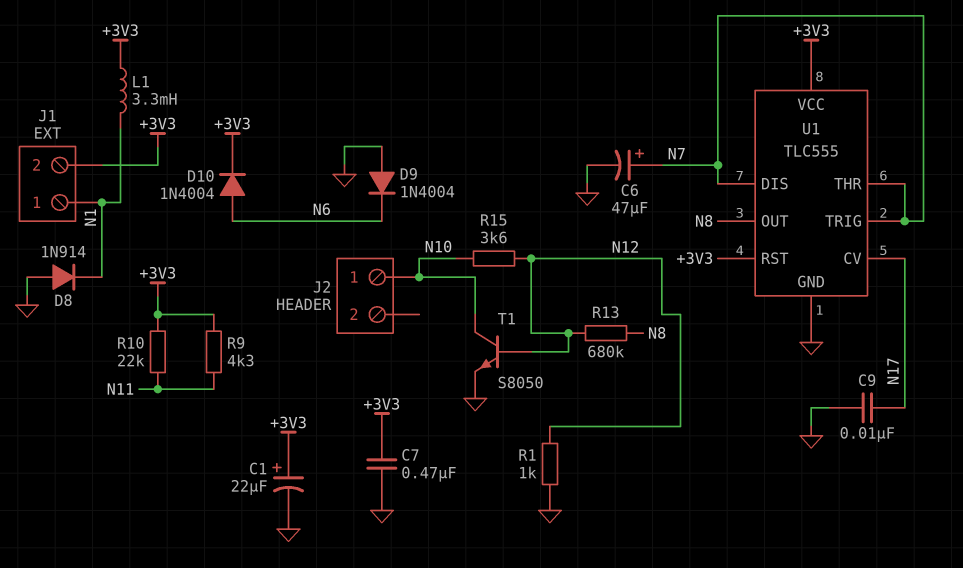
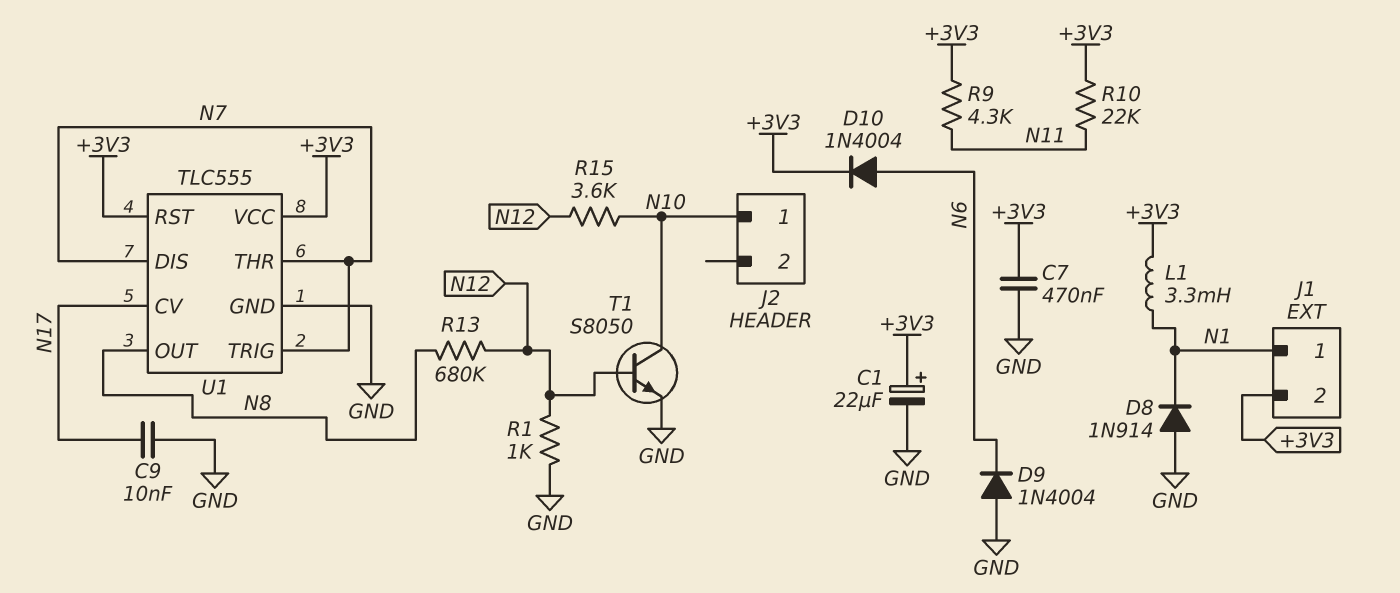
C6: 47uF (plus N7, minus GND) -> none

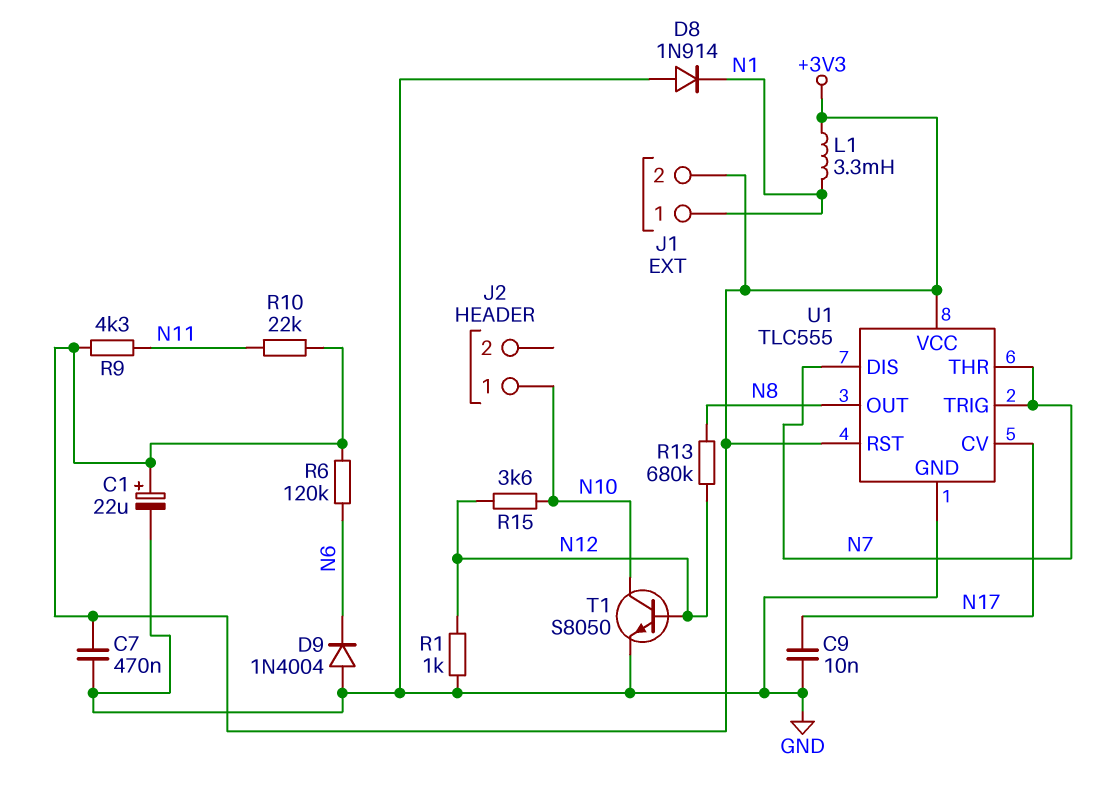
D10: diode 1N4004 (A N6, K +3V3) -> none
R6: none -> 120k (+3V3, N6)

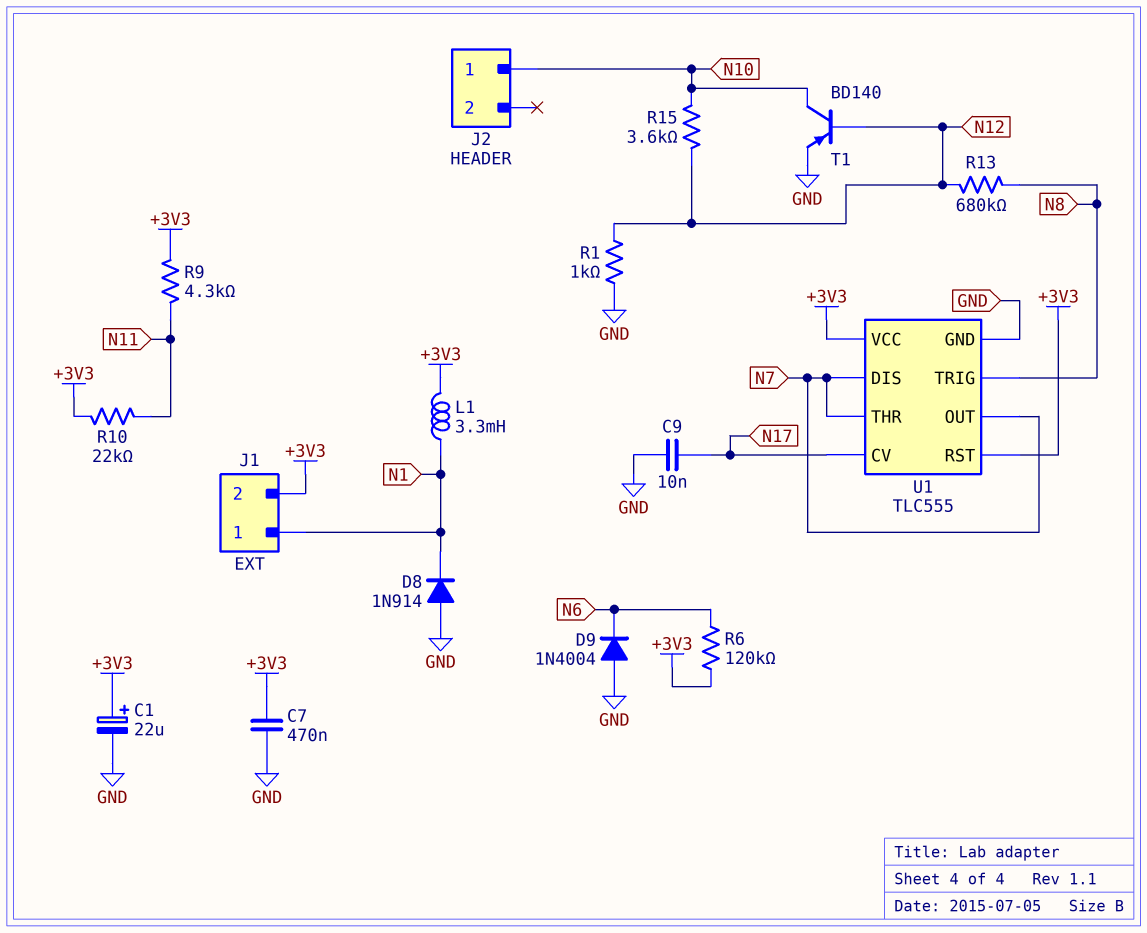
T1: NPN S8050 (B N12, C N10, E GND) -> PNP BD140 (B N12, C N10, E GND)
U1 pin OUT: N8 -> N7
U1 pin TRIG: N7 -> N8

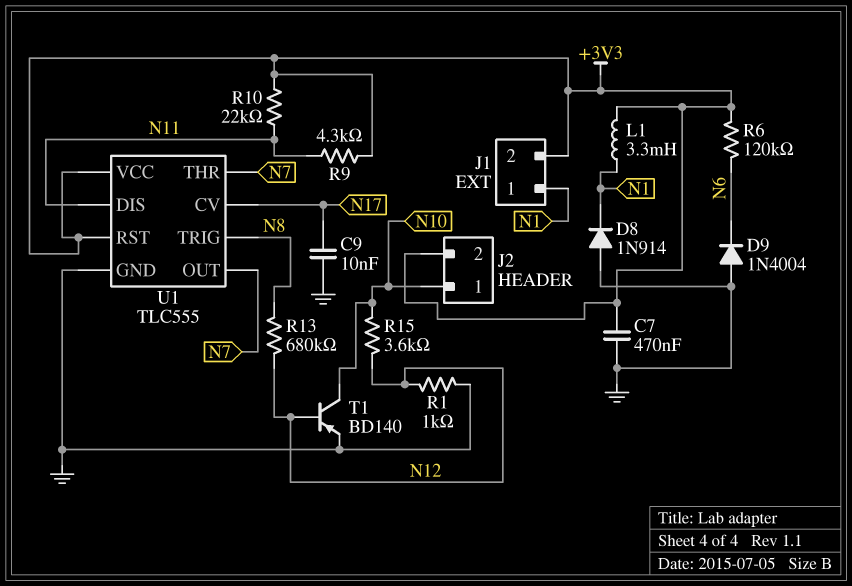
C1: 22uF (plus +3V3, minus GND) -> none
J2 pin 2: none -> +3V3
U1 pin DIS: N7 -> N11

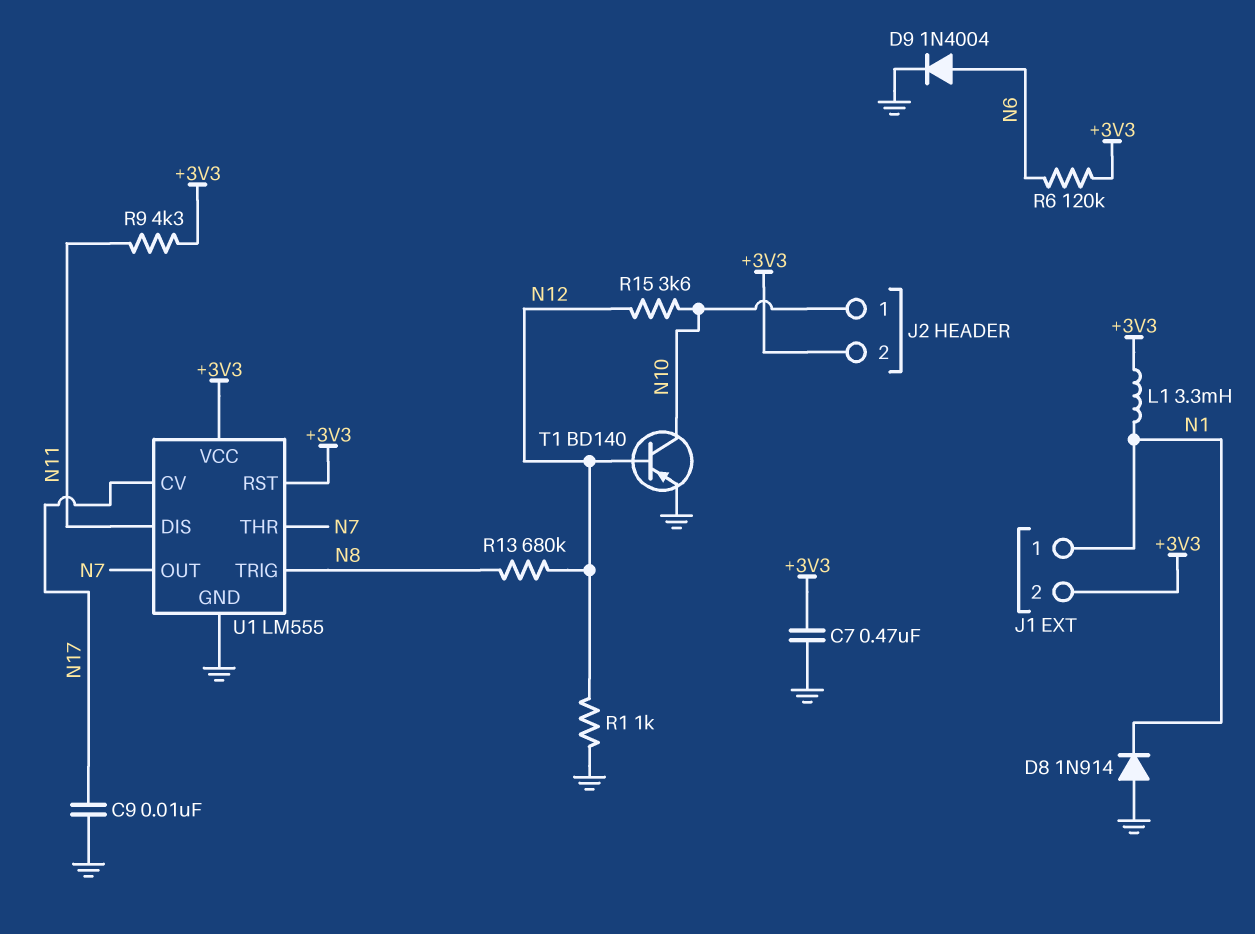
D9: diode 1N4004 (A GND, K N6) -> diode 1N4004 (A N6, K GND)
R10: 22k (+3V3, N11) -> none
U1: TLC555 -> LM555

